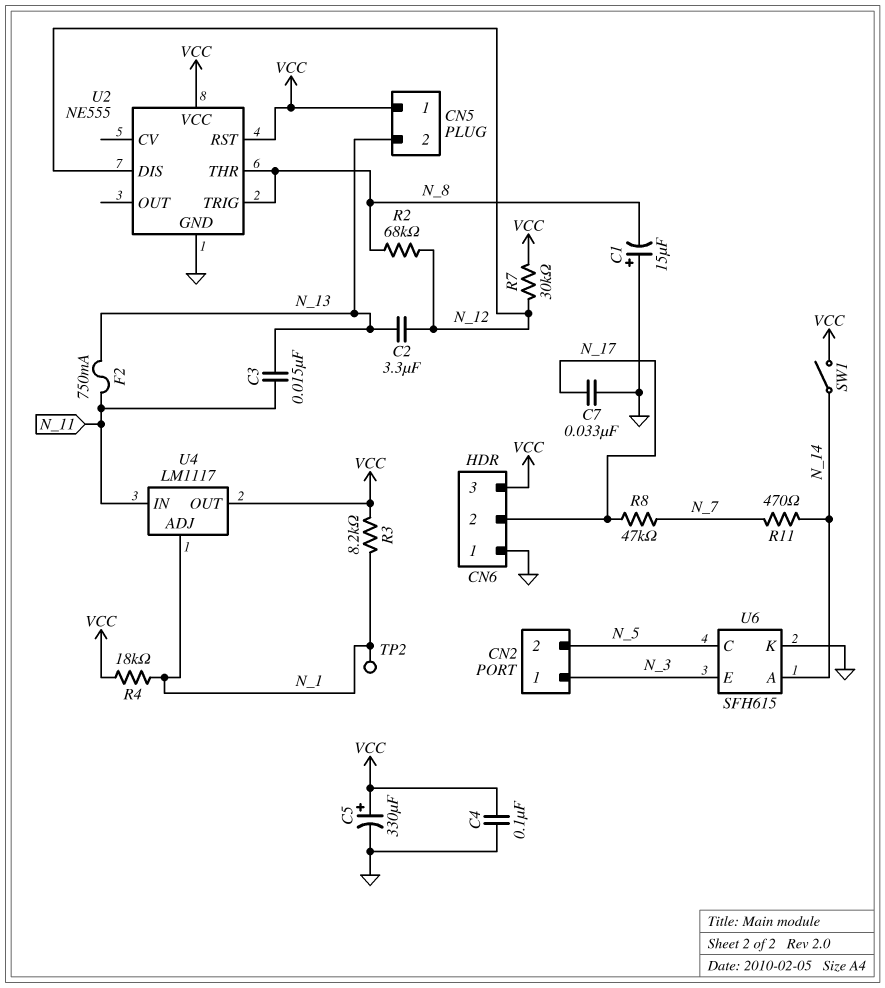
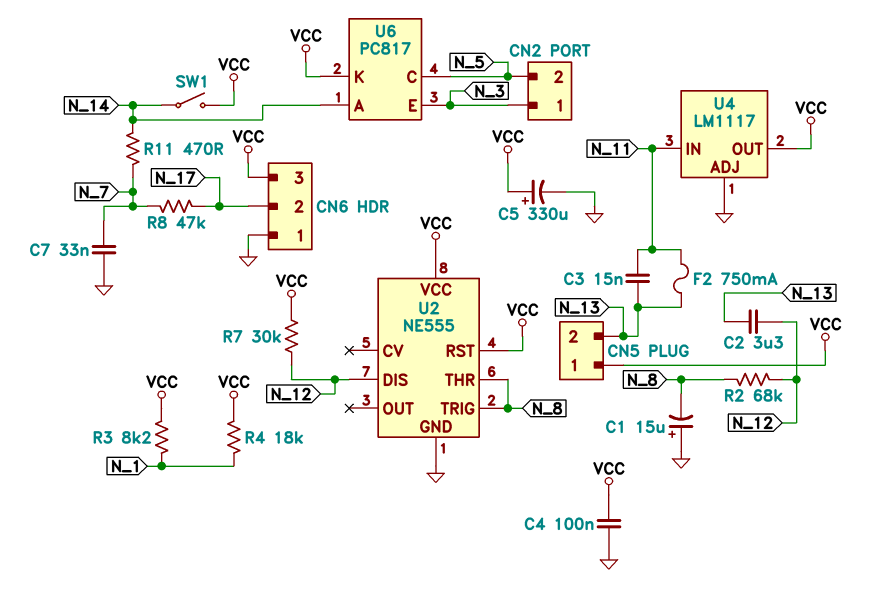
C7: 33nF (GND, N_17) -> 33nF (GND, N_7)
TP2: test point (N_1) -> none
U4 pin ADJ: N_1 -> GND
U6: SFH615 -> PC817
U6 pin K: GND -> VCC

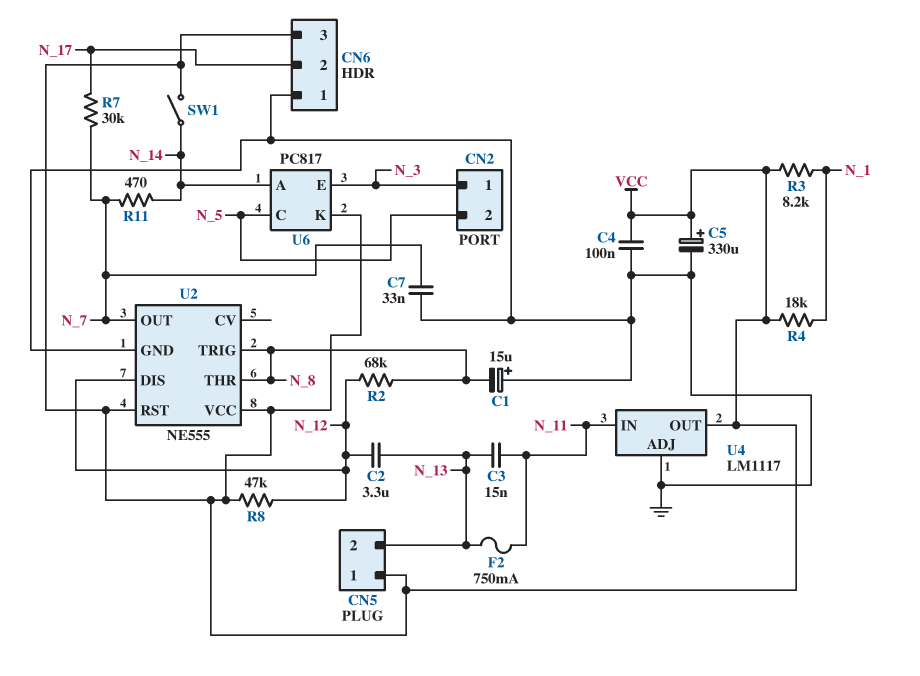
R7: 30k (N_12, VCC) -> 30k (N_7, N_17)
R8: 47k (N_7, N_17) -> 47k (N_12, VCC)
U2 pin OUT: none -> N_7

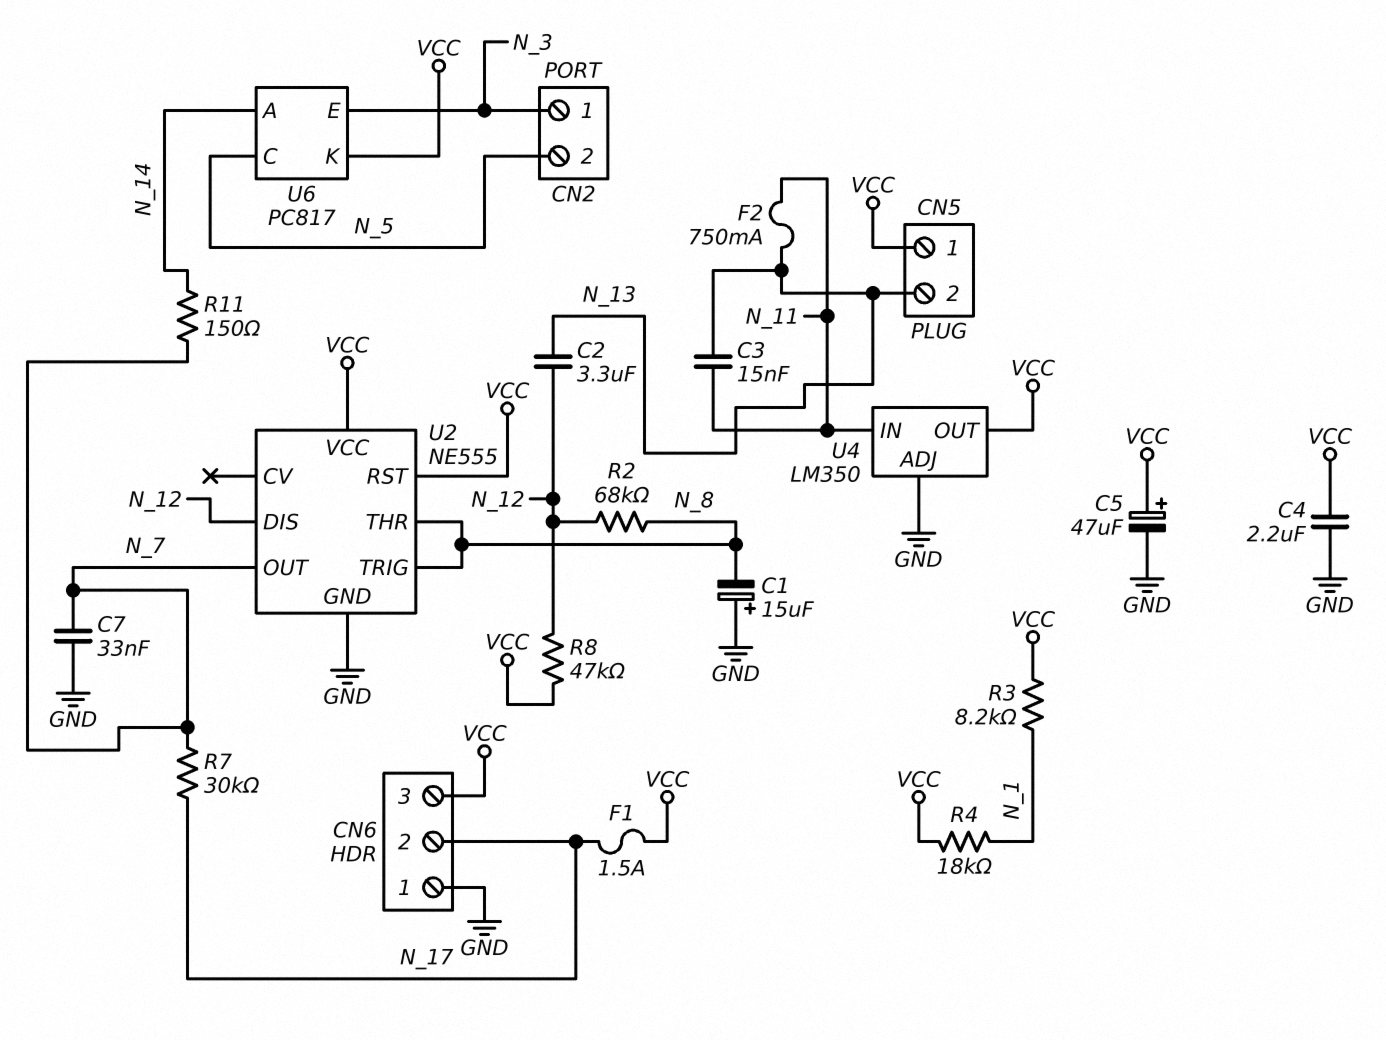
C4: 100nF (GND, VCC) -> 2.2uF (GND, VCC)
C5: 330uF (plus VCC, minus GND) -> 47uF (plus VCC, minus GND)
F1: none -> 1.5A (N_17, VCC)
R11: 470 (N_7, N_14) -> 150 (N_7, N_14)
SW1: switch (N_14, VCC) -> none
U4: LM1117 -> LM350

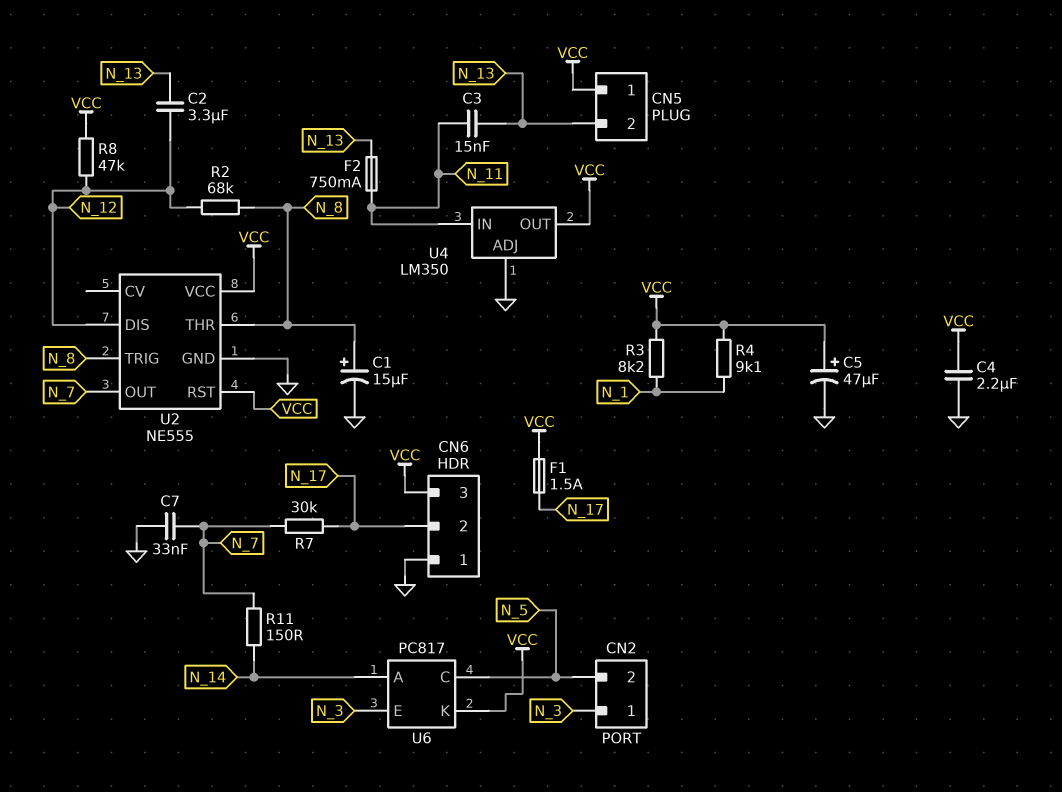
C1: 15uF (plus GND, minus N_8) -> 15uF (plus N_8, minus GND)
R4: 18k (N_1, VCC) -> 9.1k (N_1, VCC)

